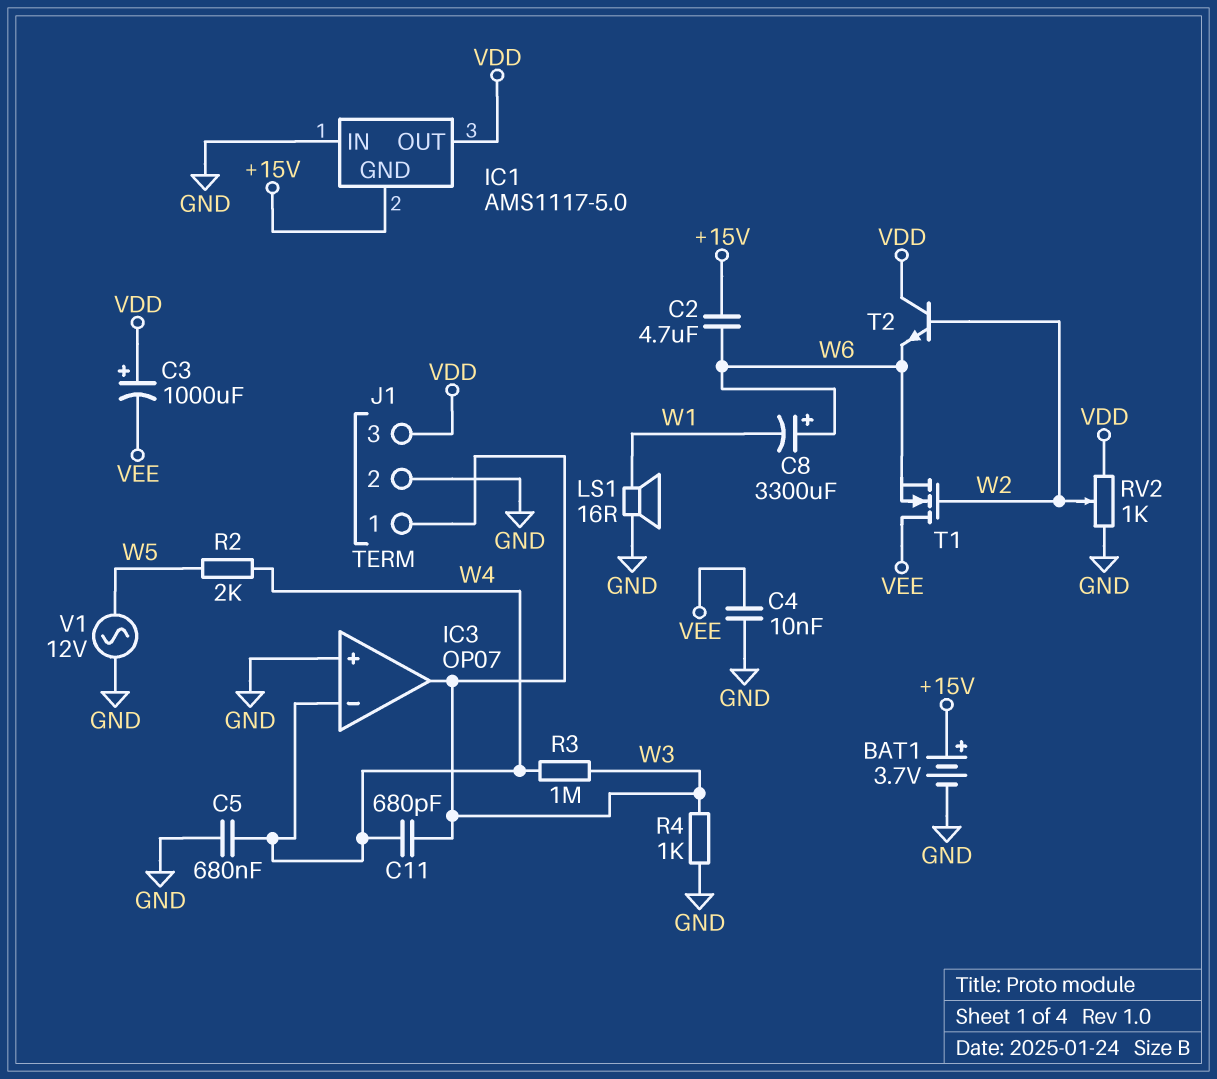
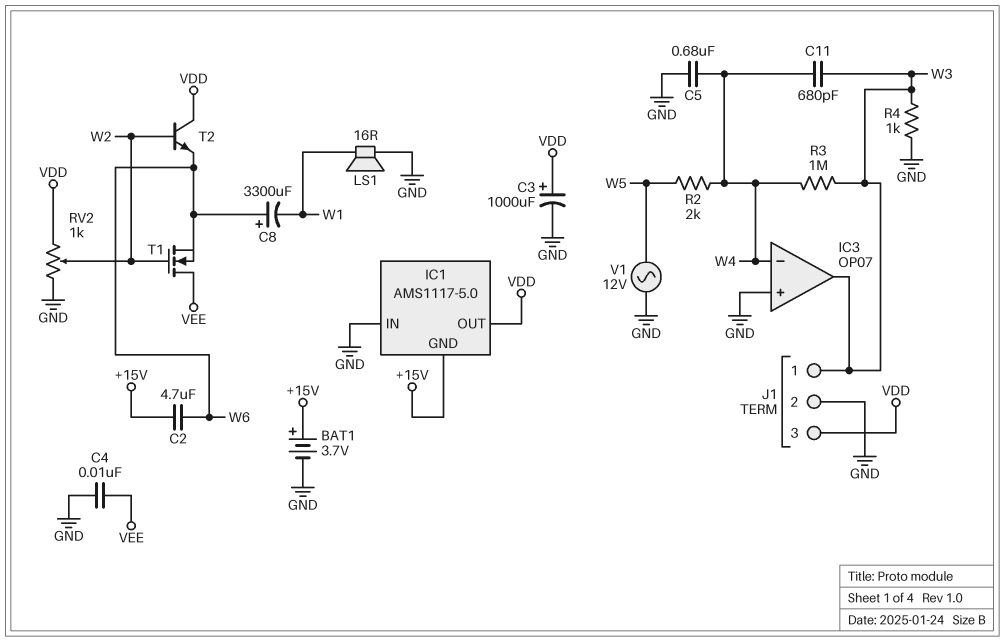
C3: 1000uF (plus VDD, minus VEE) -> 1000uF (plus VDD, minus GND)

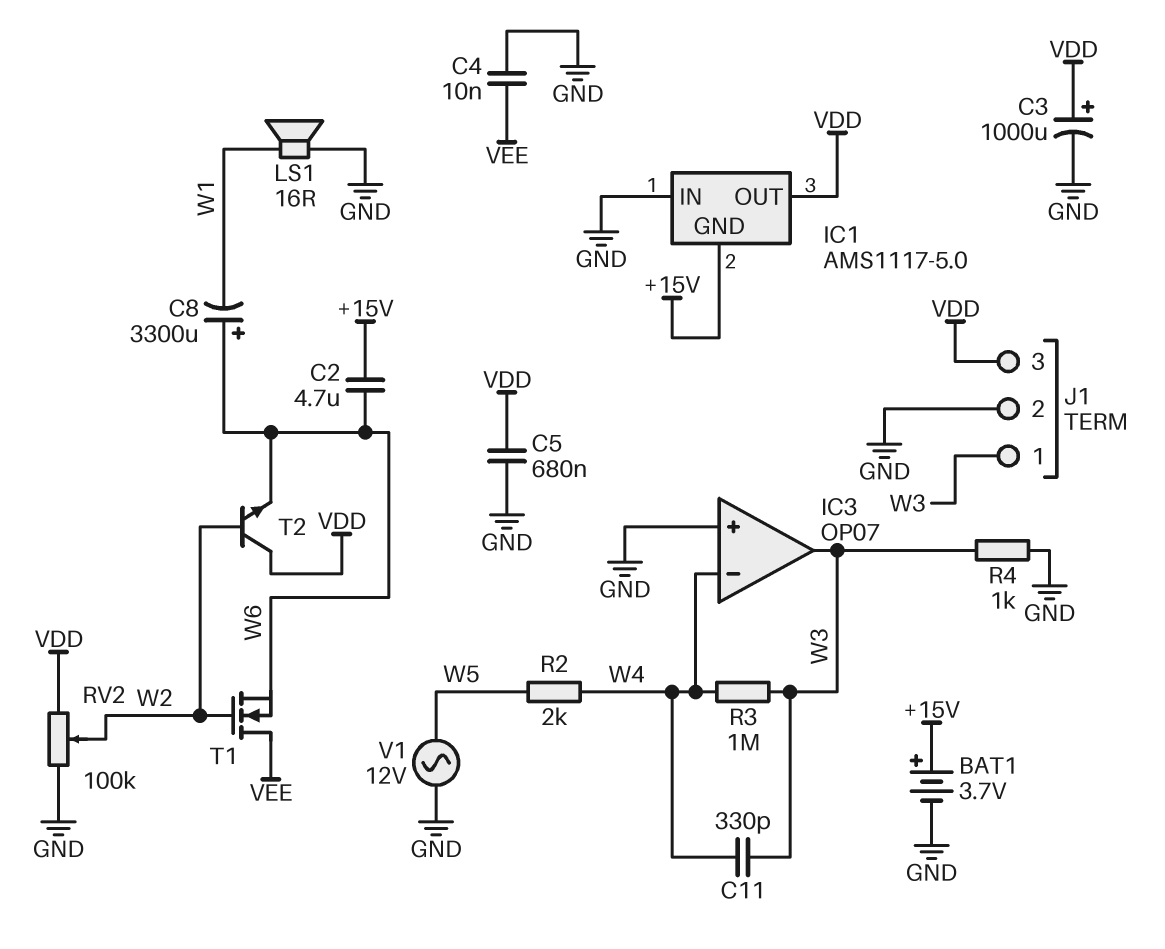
C5: 680nF (GND, W4) -> 680nF (GND, VDD)
C11: 680pF (W3, W4) -> 330pF (W3, W4)
RV2: 1k (GND, VDD, wiper W2) -> 100k (GND, VDD, wiper W2)

